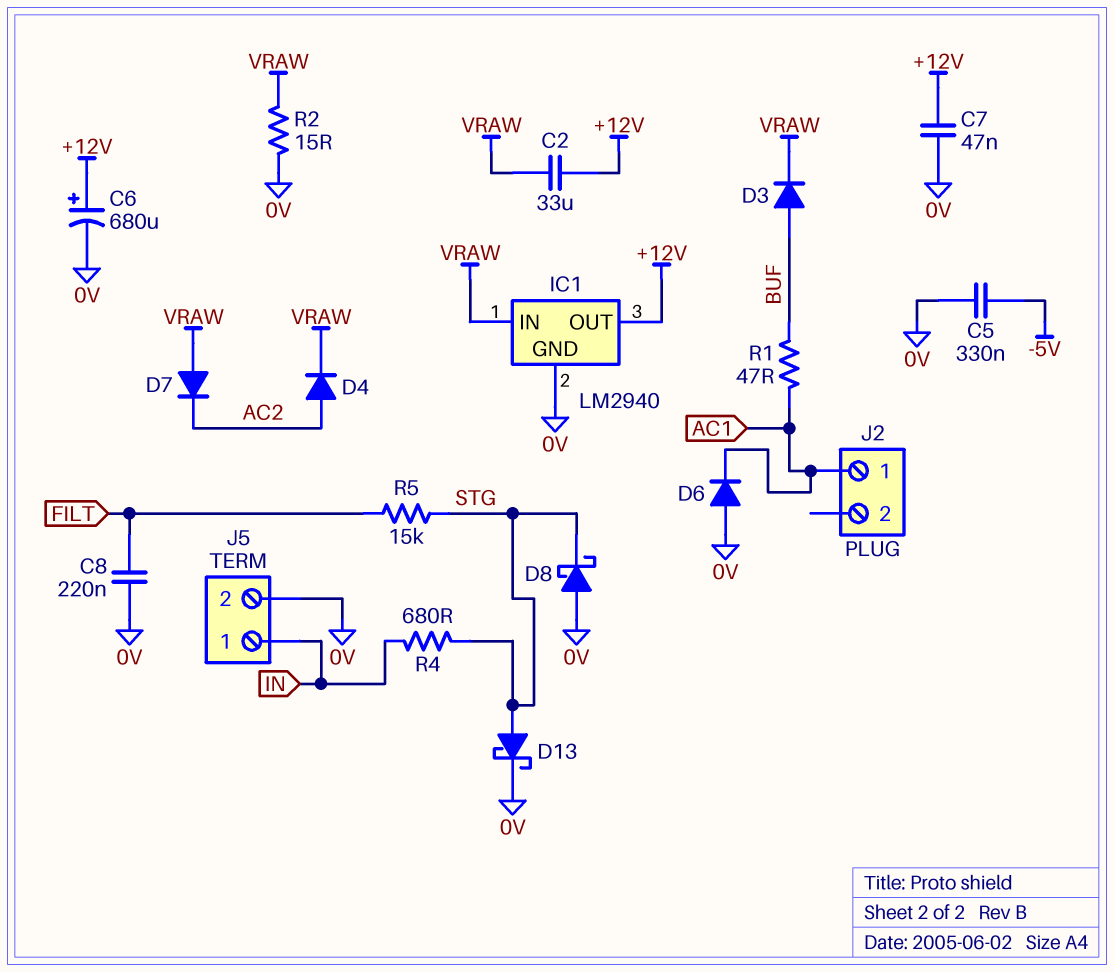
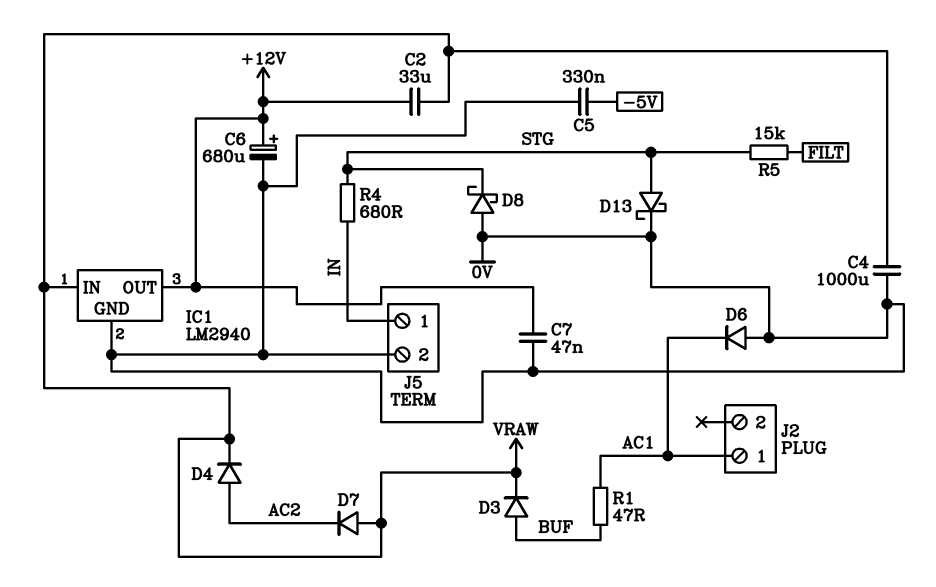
C4: none -> 1000uF (0V, VRAW)
C8: 220nF (0V, FILT) -> none
R2: 15 (0V, VRAW) -> none

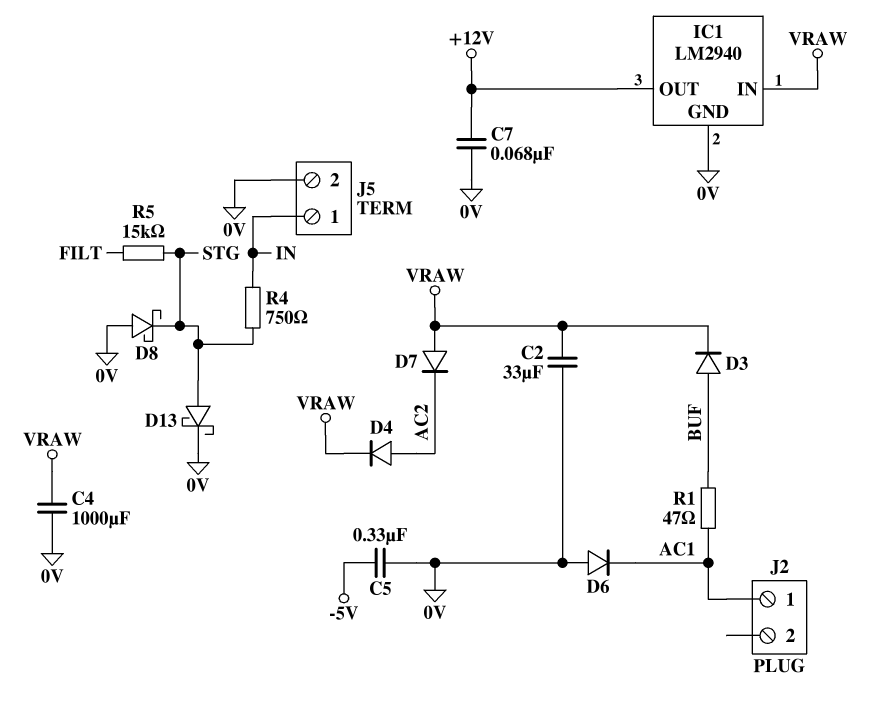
C2: 33uF (+12V, VRAW) -> 33uF (0V, VRAW)
C6: 680uF (plus +12V, minus 0V) -> none
C7: 47nF (+12V, 0V) -> 68nF (+12V, 0V)
R4: 680 (IN, STG) -> 750 (IN, STG)

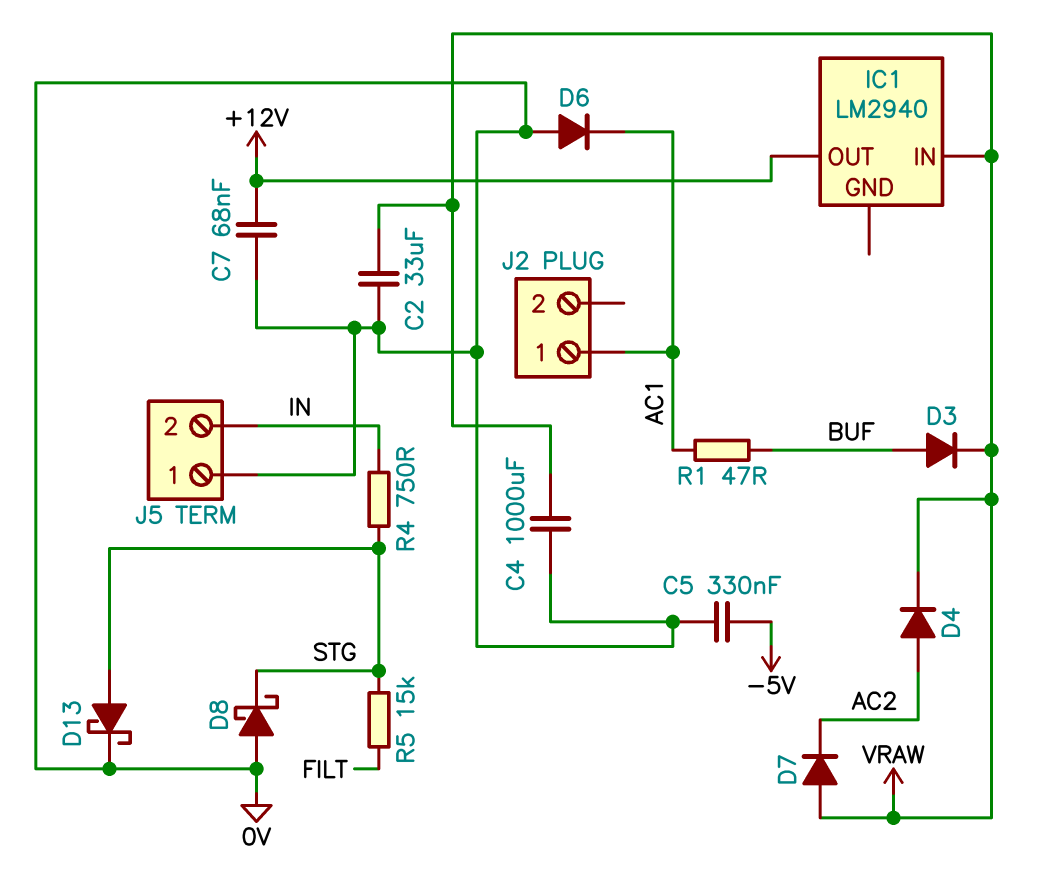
IC1 pin GND: 0V -> none
J5 pin 1: IN -> 0V
J5 pin 2: 0V -> IN

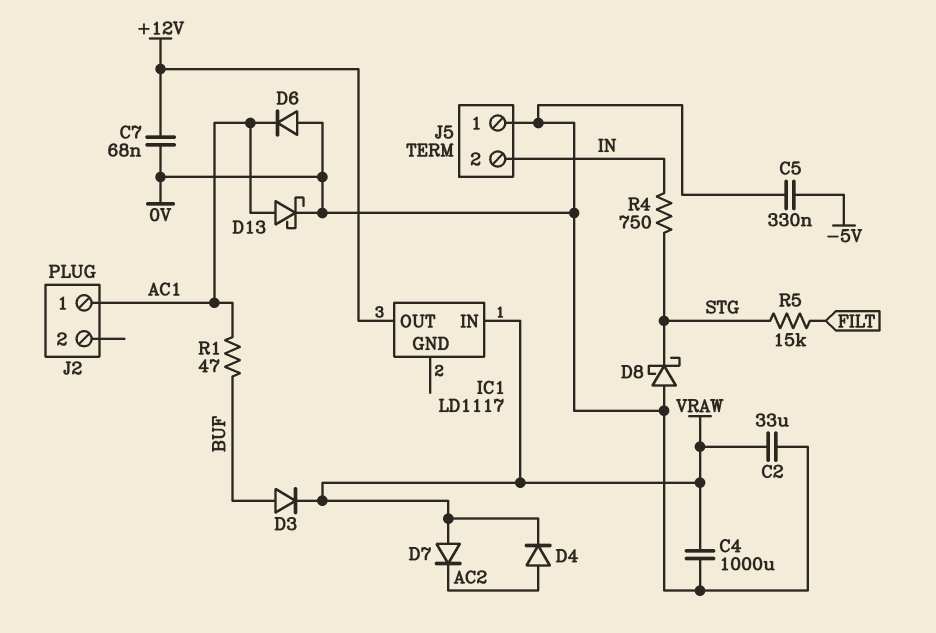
D13: schottky (A STG, K 0V) -> schottky (A AC1, K 0V)
IC1: LM2940 -> LD1117

